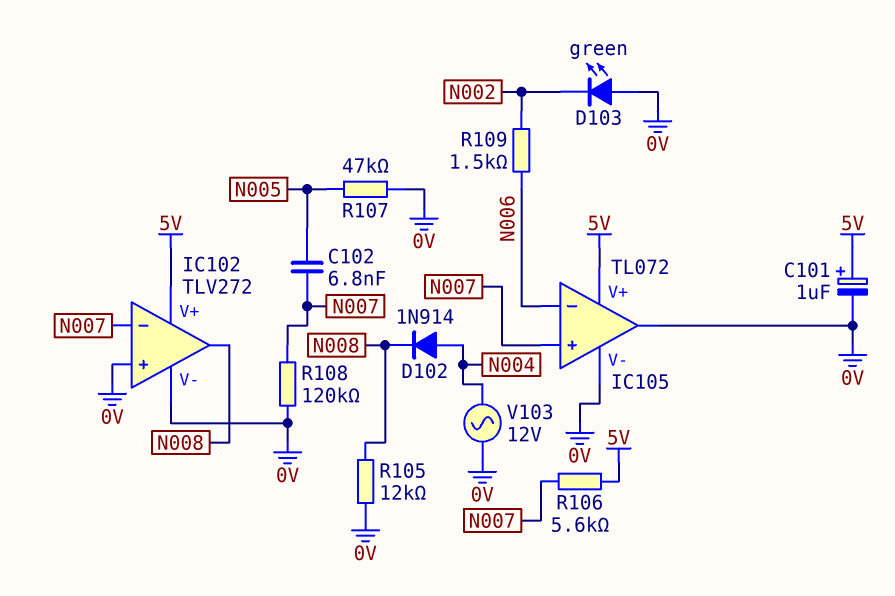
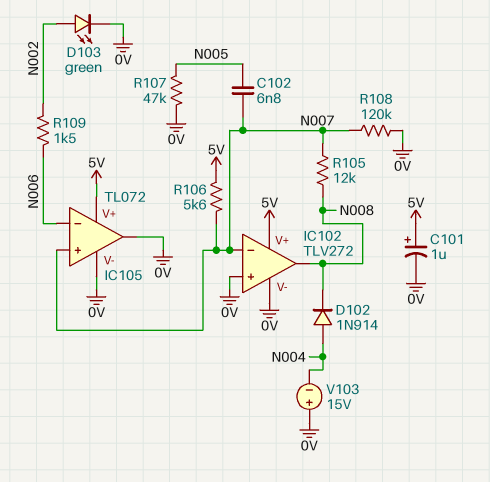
D103: LED green (A 0V, K N002) -> LED green (A N002, K 0V)
R105: 12k (0V, N008) -> 12k (N007, N008)
V103: AC 12V (0V, N004) -> 15V (plus 0V, minus N004)

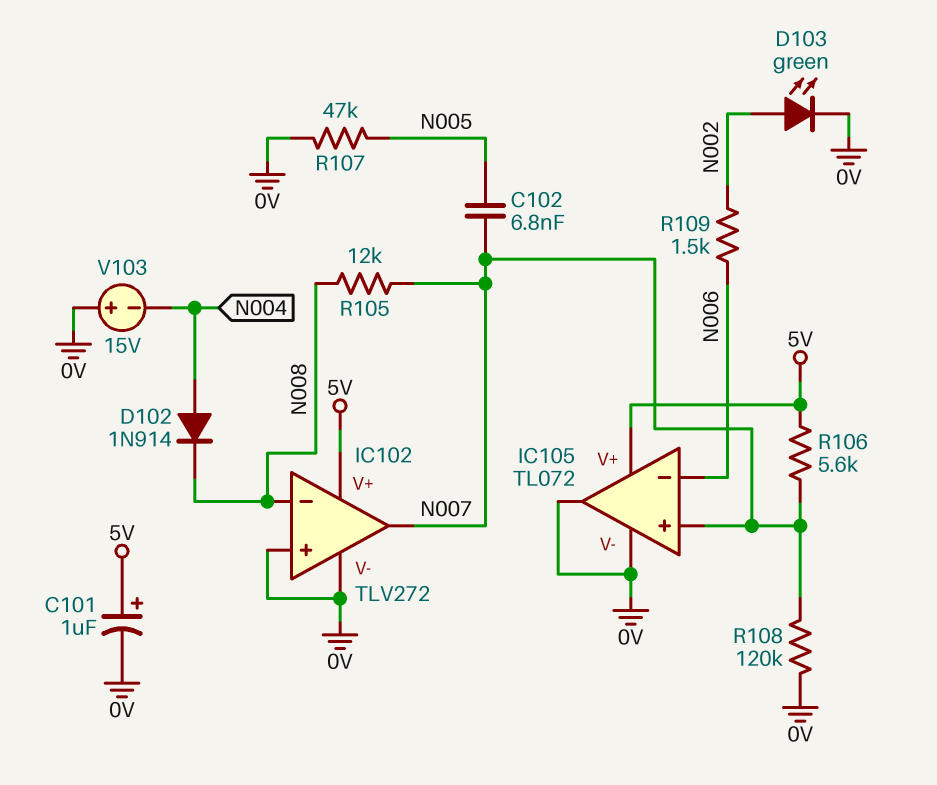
IC102 pin in-: N007 -> N008
IC102 pin out: N008 -> N007

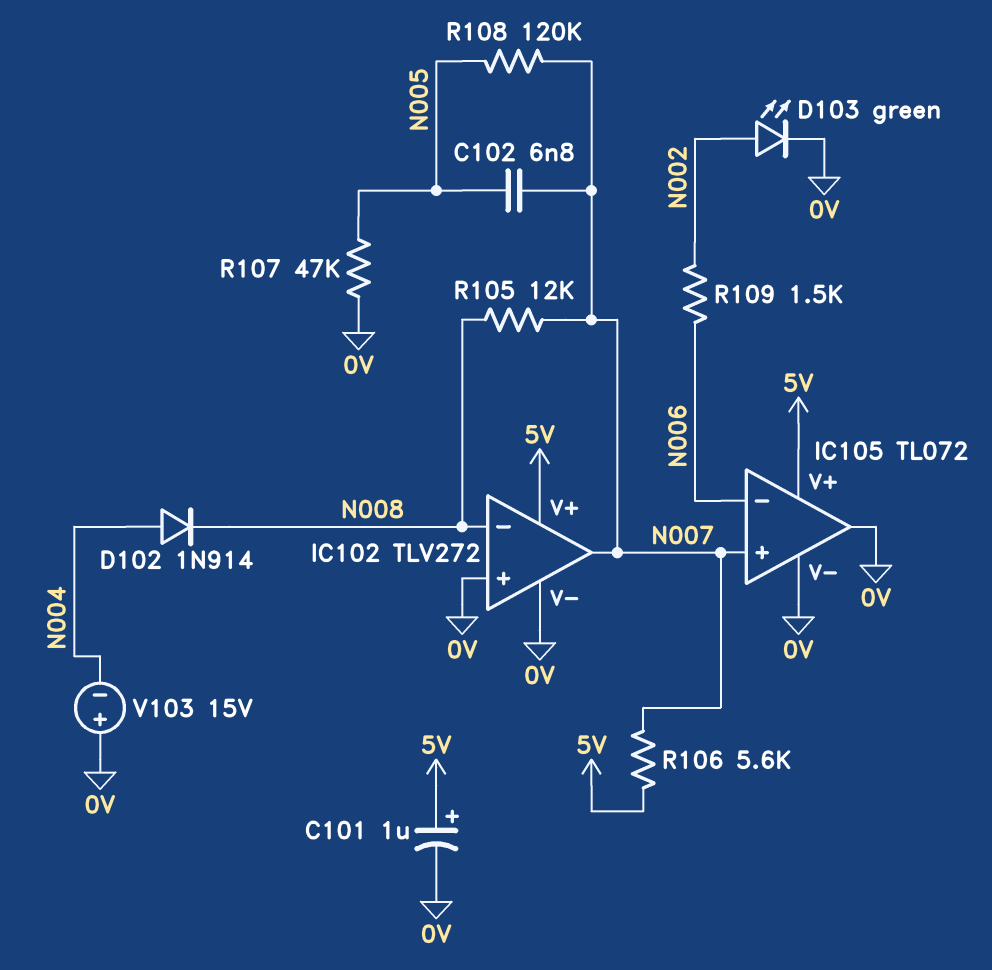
R108: 120k (0V, N007) -> 120k (N005, N007)

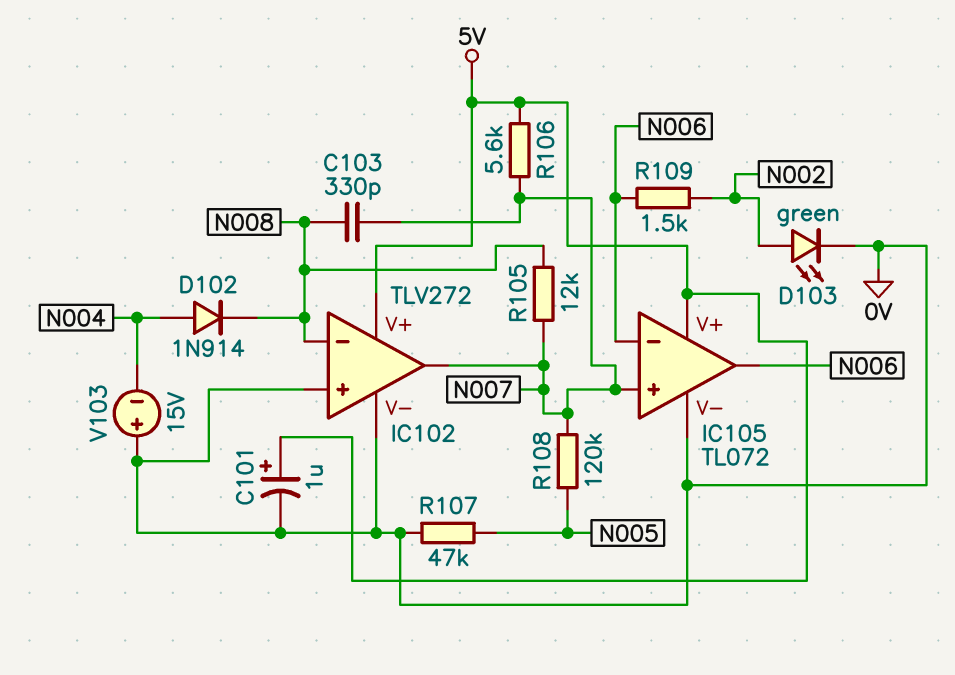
C102: 6.8nF (N005, N007) -> none
C103: none -> 330pF (N007, N008)
IC105 pin out: 0V -> N006

